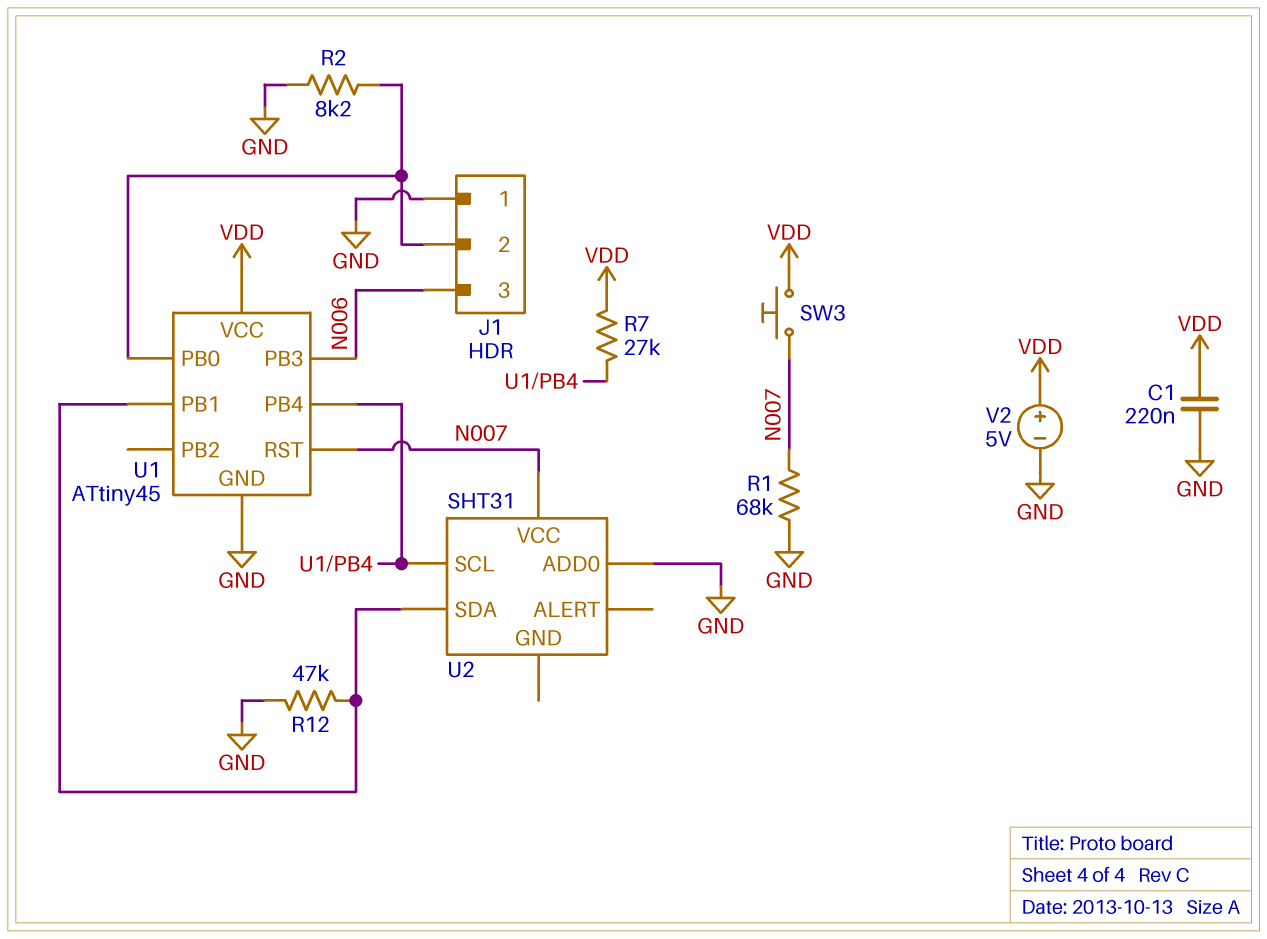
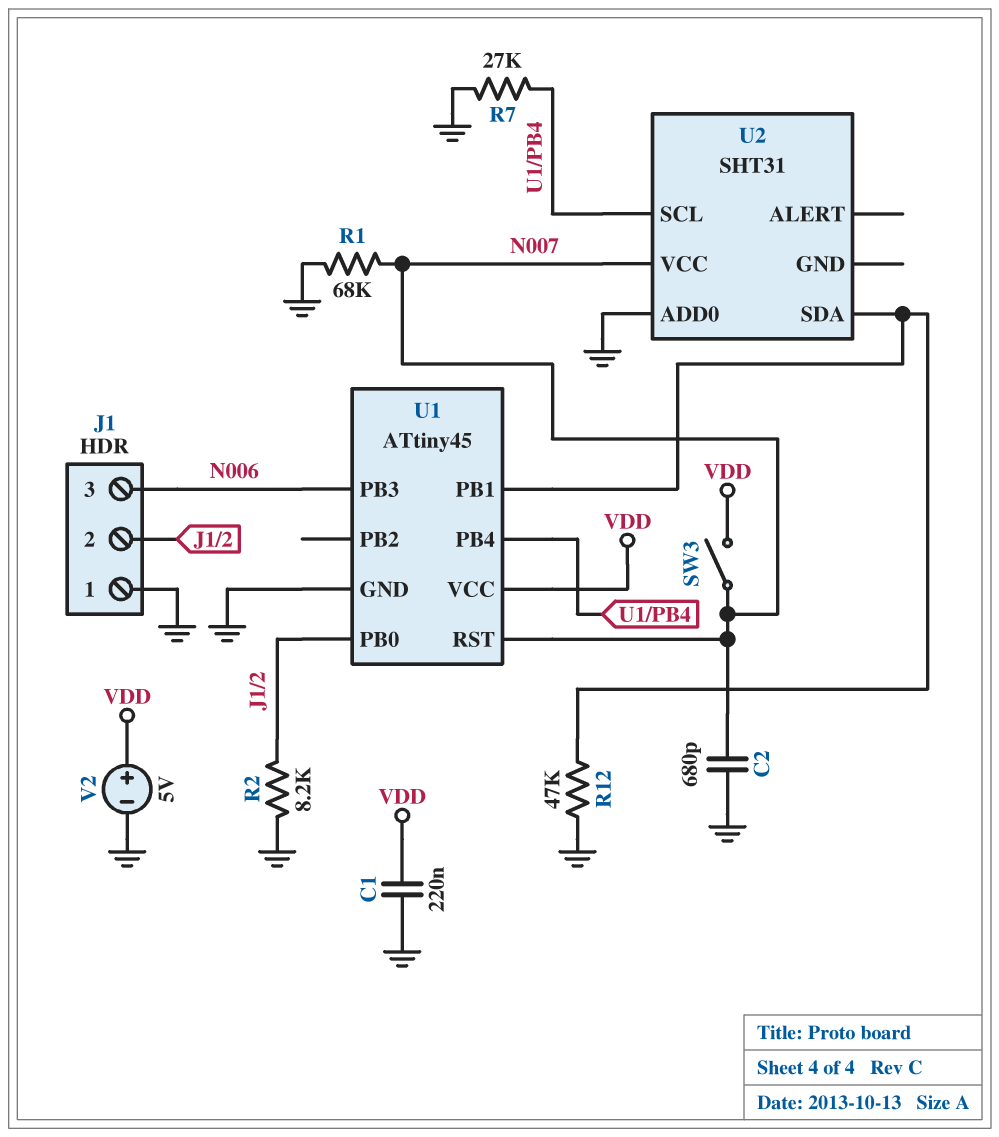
C2: none -> 680pF (GND, N007)
R7: 27k (U1/PB4, VDD) -> 27k (GND, U1/PB4)
SW3: button (N007, VDD) -> switch (N007, VDD)

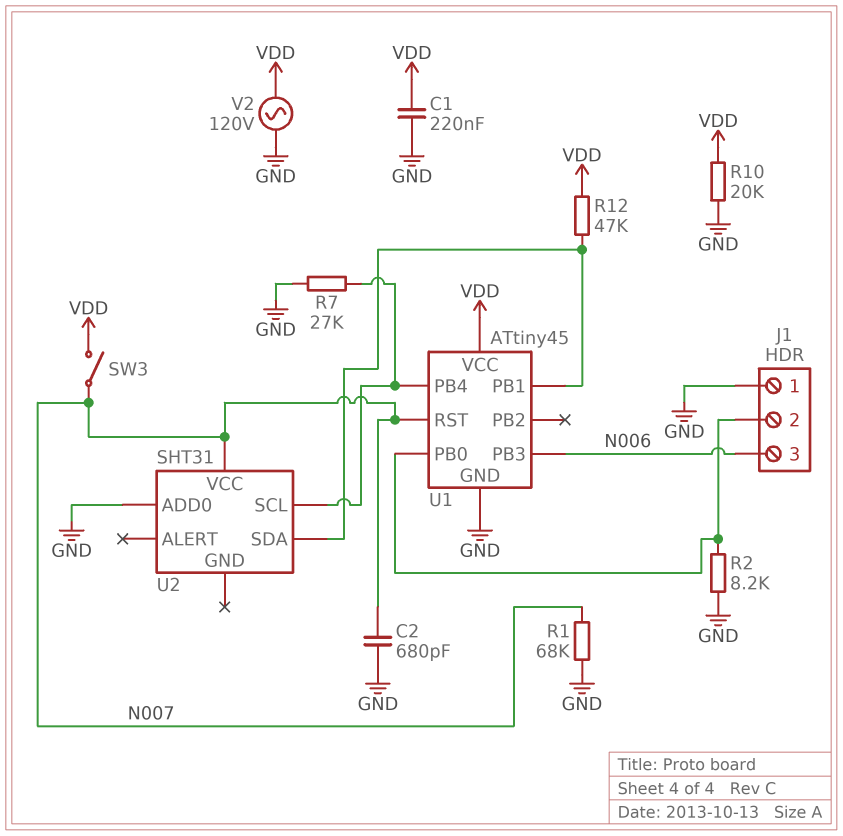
R10: none -> 20k (GND, VDD)
R12: 47k (GND, U1/PB1) -> 47k (U1/PB1, VDD)
V2: 5V (plus VDD, minus GND) -> AC 120V (GND, VDD)

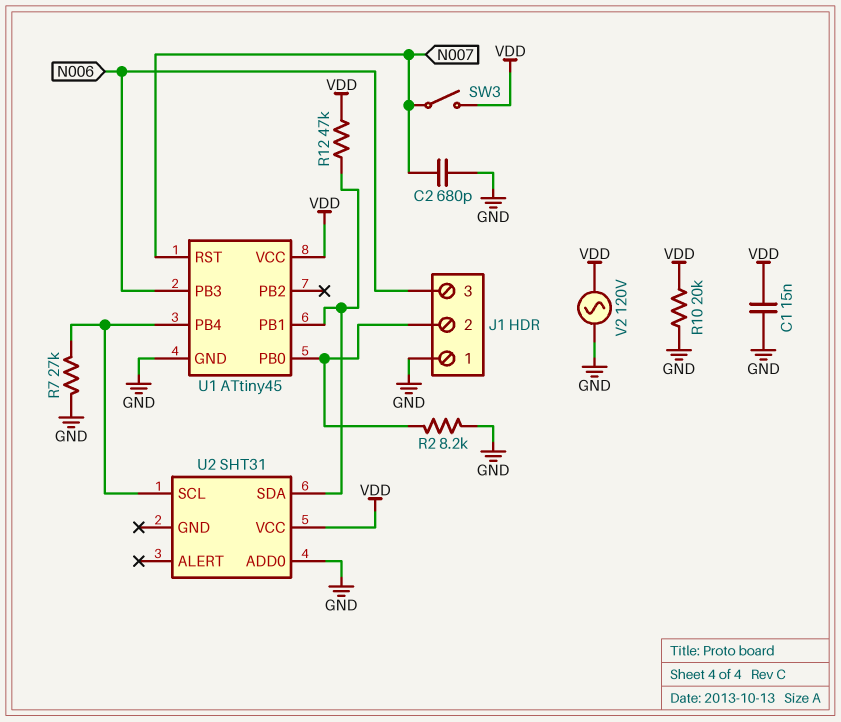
C1: 220nF (GND, VDD) -> 15nF (GND, VDD)
R1: 68k (GND, N007) -> none
U2 pin VCC: N007 -> VDD

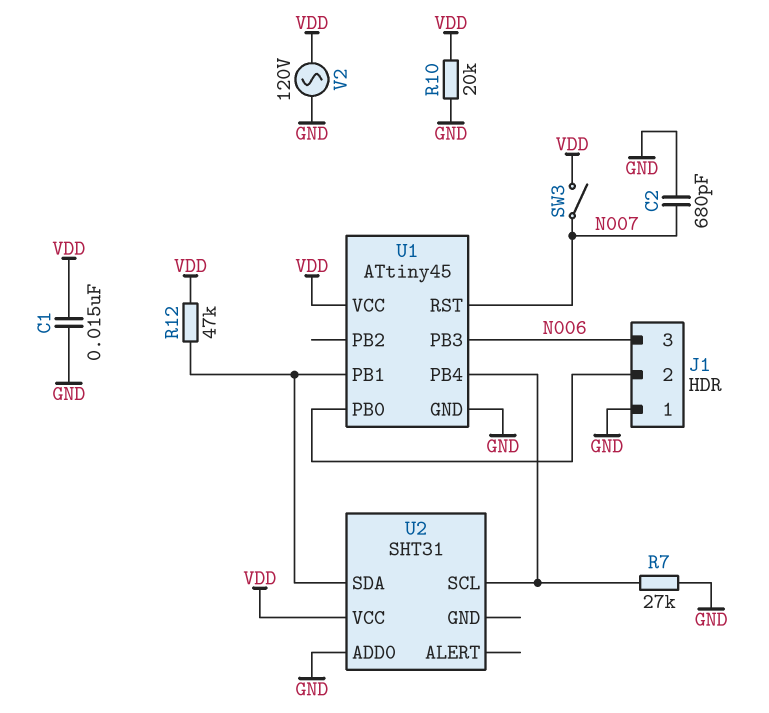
R2: 8.2k (GND, J1/2) -> none

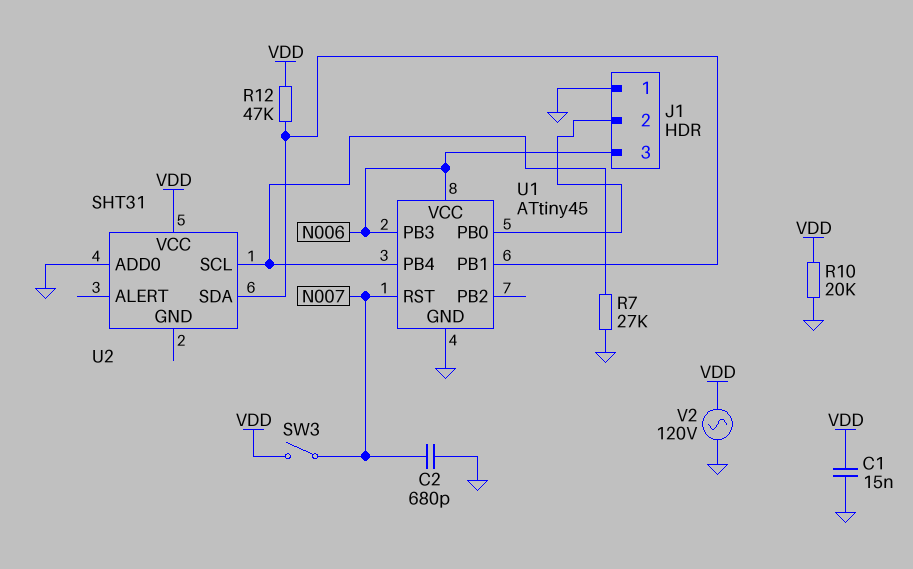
U1 pin VCC: VDD -> N006

